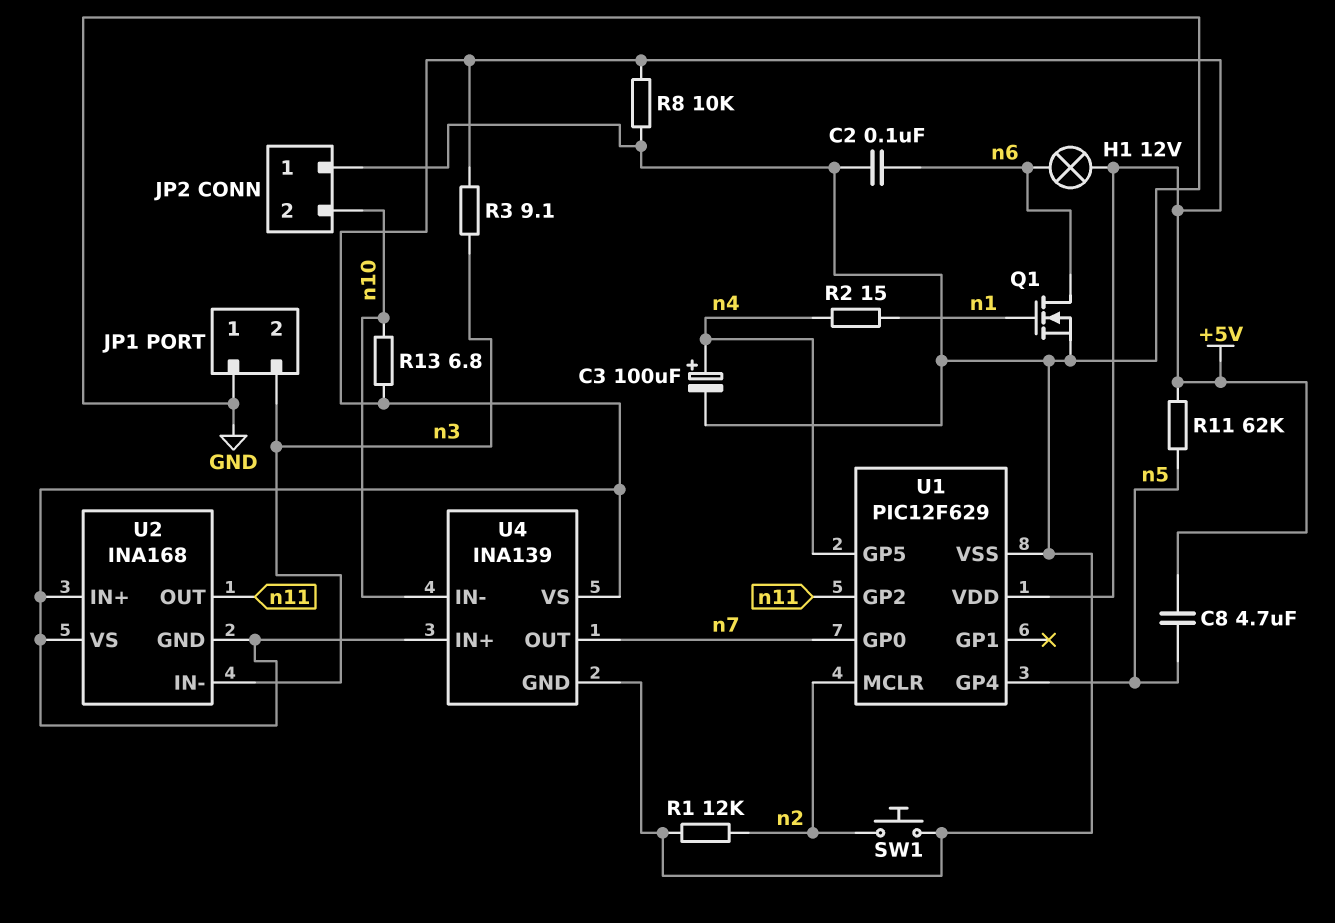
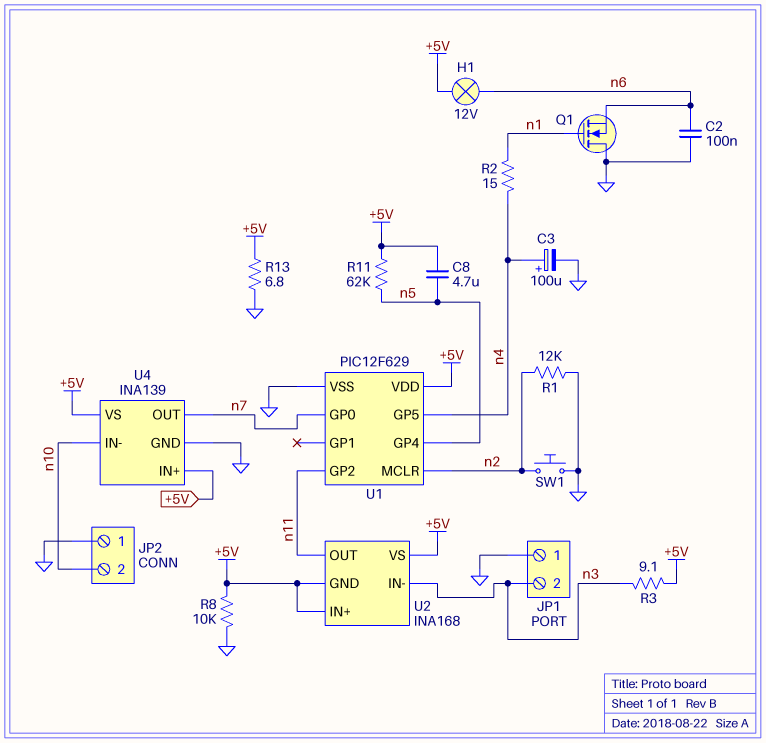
Q1: NMOS (G n1, D n6, S GND) -> NMOS (G n1, D GND, S n6)
R13: 6.8 (+5V, n10) -> 6.8 (+5V, GND)

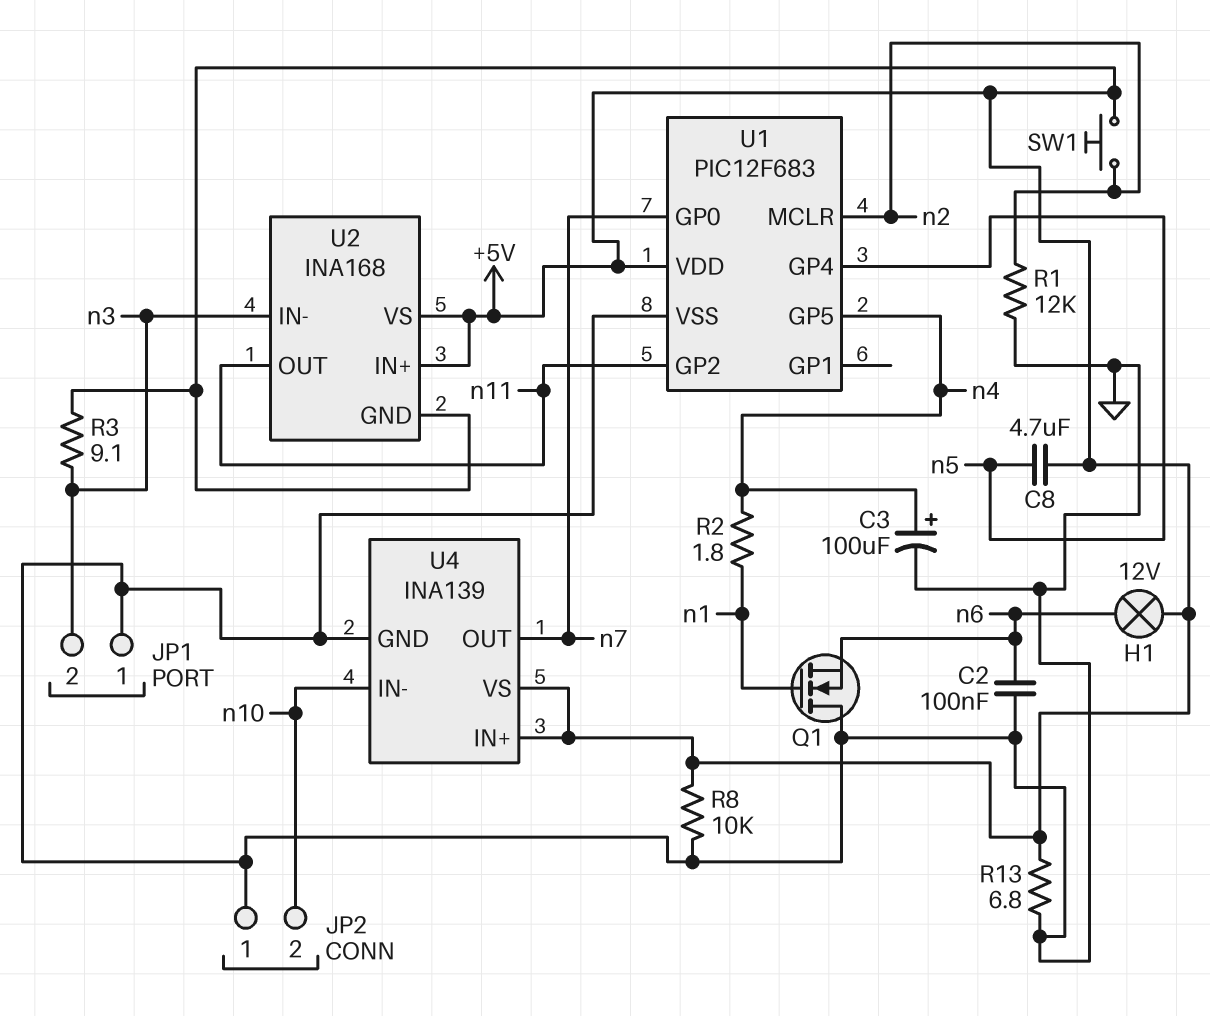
R2: 15 (n1, n4) -> 1.8 (n1, n4)
R11: 62k (+5V, n5) -> none
SW1: button (GND, n2) -> button (+5V, n2)
U1: PIC12F629 -> PIC12F683

